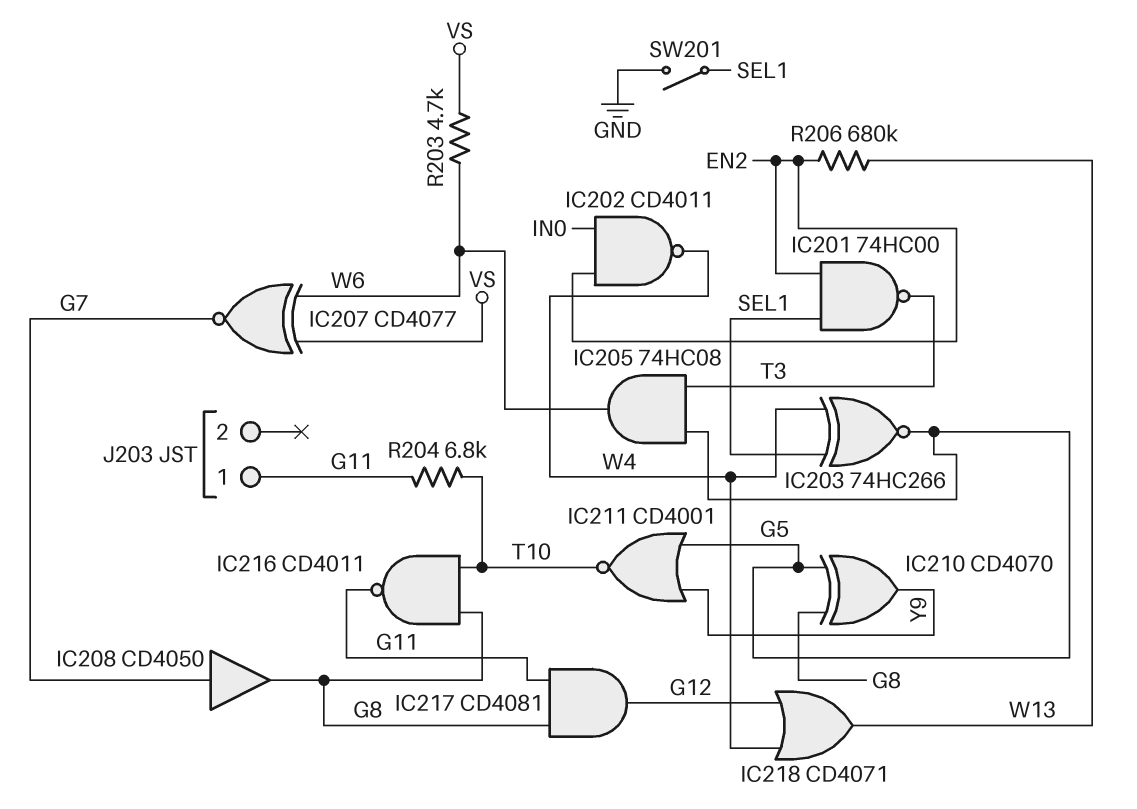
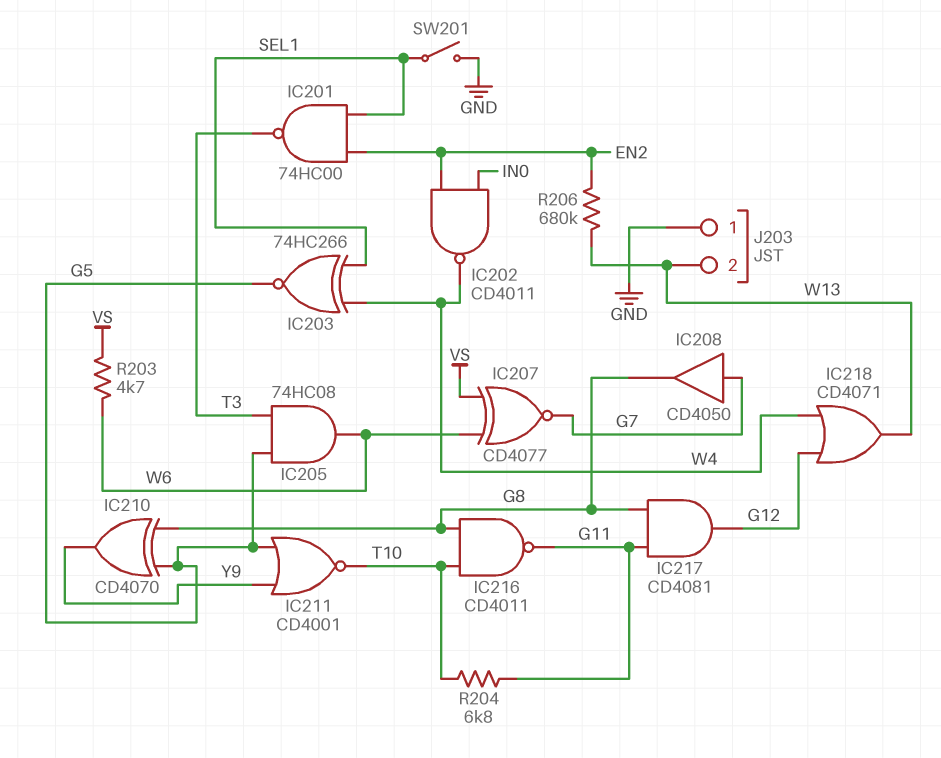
J203 pin 1: G11 -> GND
J203 pin 2: none -> W13

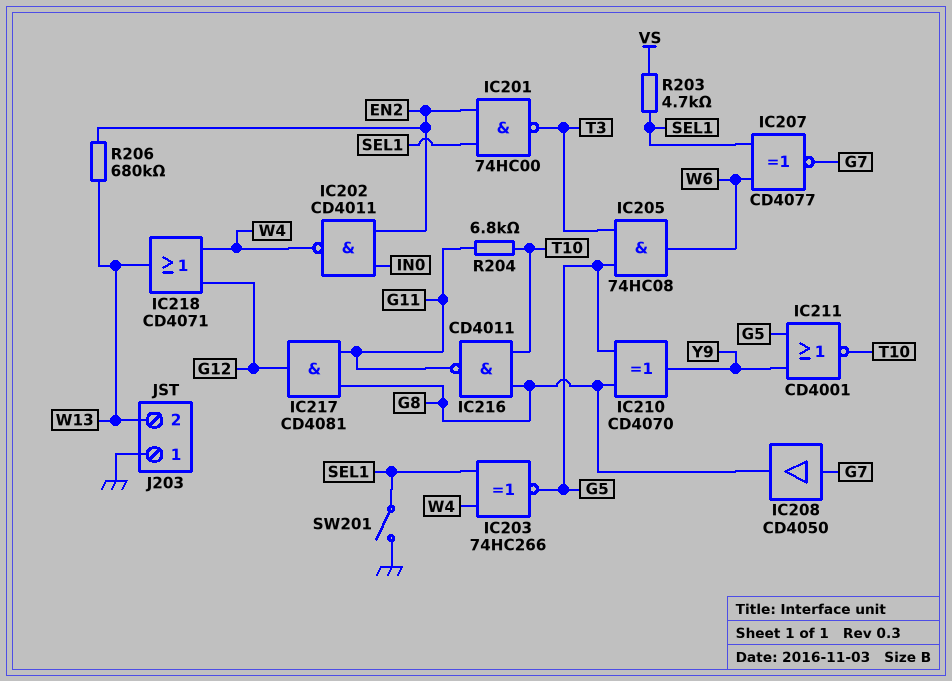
IC207: XNOR CD4077 (in VS, in W6, out G7) -> XNOR CD4077 (in SEL1, in W6, out G7)
R203: 4.7k (VS, W6) -> 4.7k (SEL1, VS)

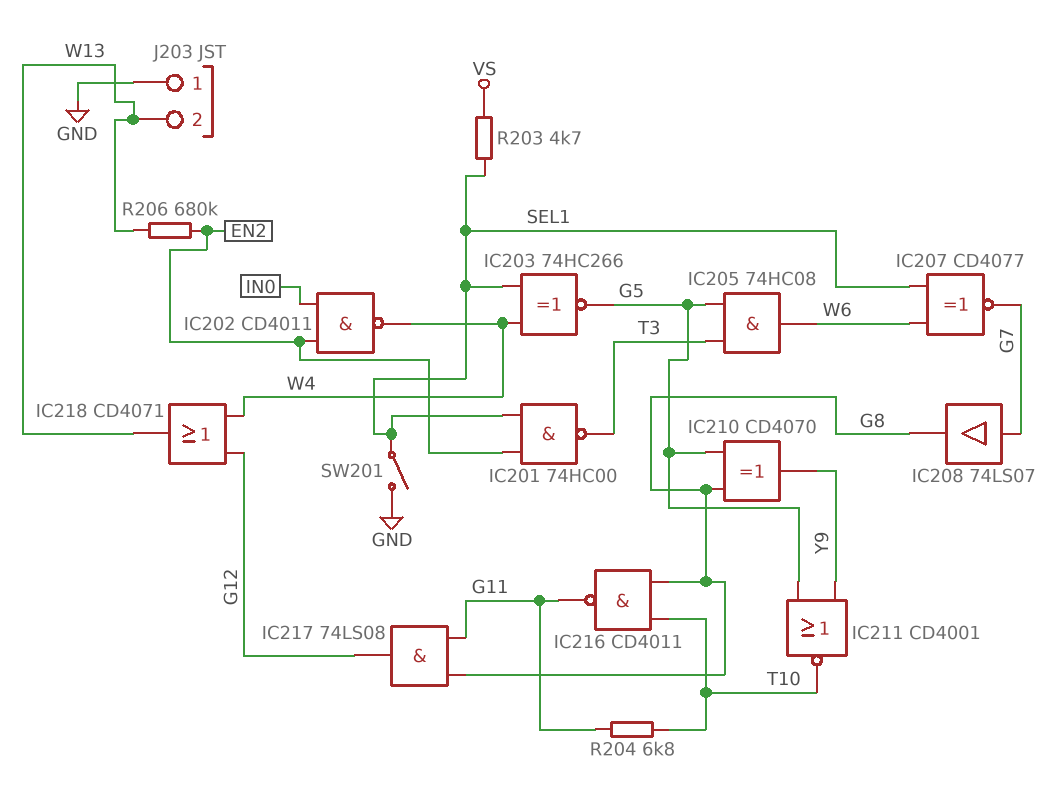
IC208: buffer CD4050 (in G7, out G8) -> buffer 74LS07 (in G7, out G8)
IC217: AND CD4081 (in G8, in G11, out G12) -> AND 74LS08 (in G8, in G11, out G12)

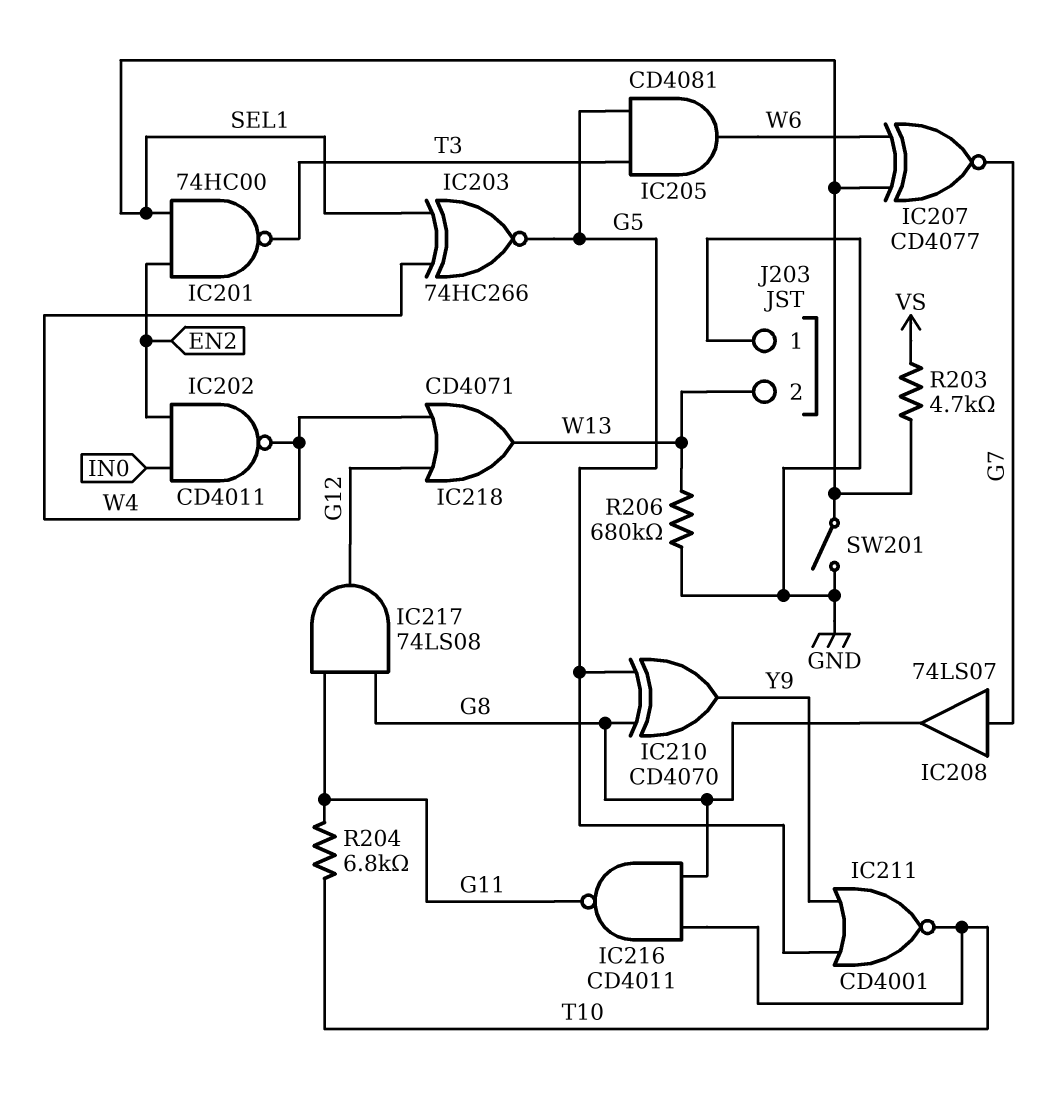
IC205: AND 74HC08 (in G5, in T3, out W6) -> AND CD4081 (in G5, in T3, out W6)
R206: 680k (EN2, W13) -> 680k (GND, W13)

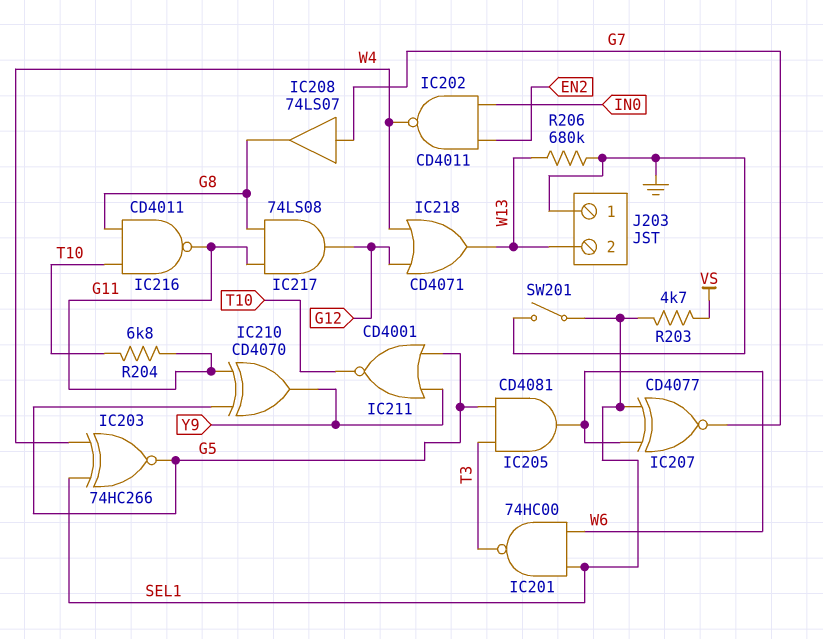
IC201: NAND 74HC00 (in EN2, in SEL1, out T3) -> NAND 74HC00 (in SEL1, in W6, out T3)
IC210: XOR CD4070 (in G5, in G8, out Y9) -> XOR CD4070 (in G5, in G11, out Y9)

